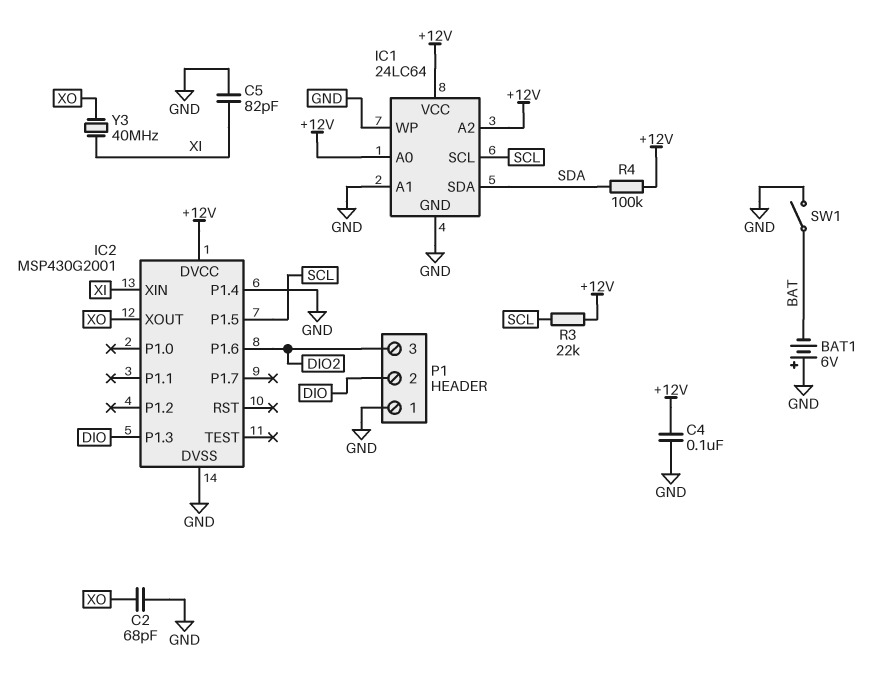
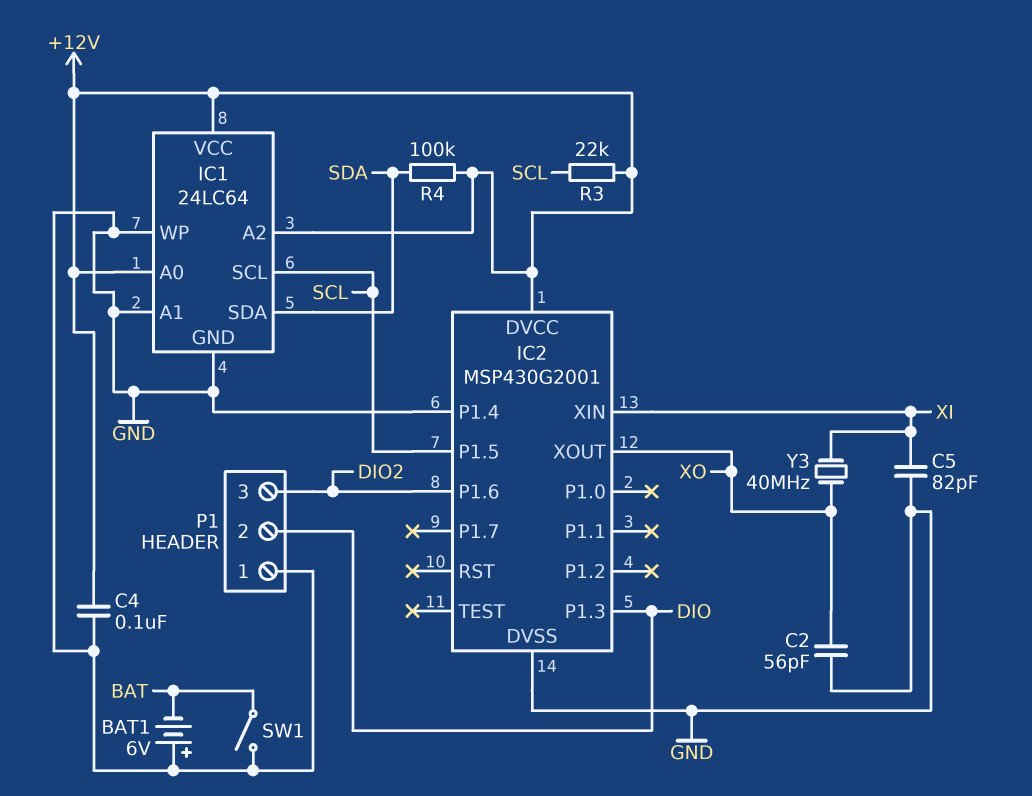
C2: 68pF (GND, XO) -> 56pF (GND, XO)

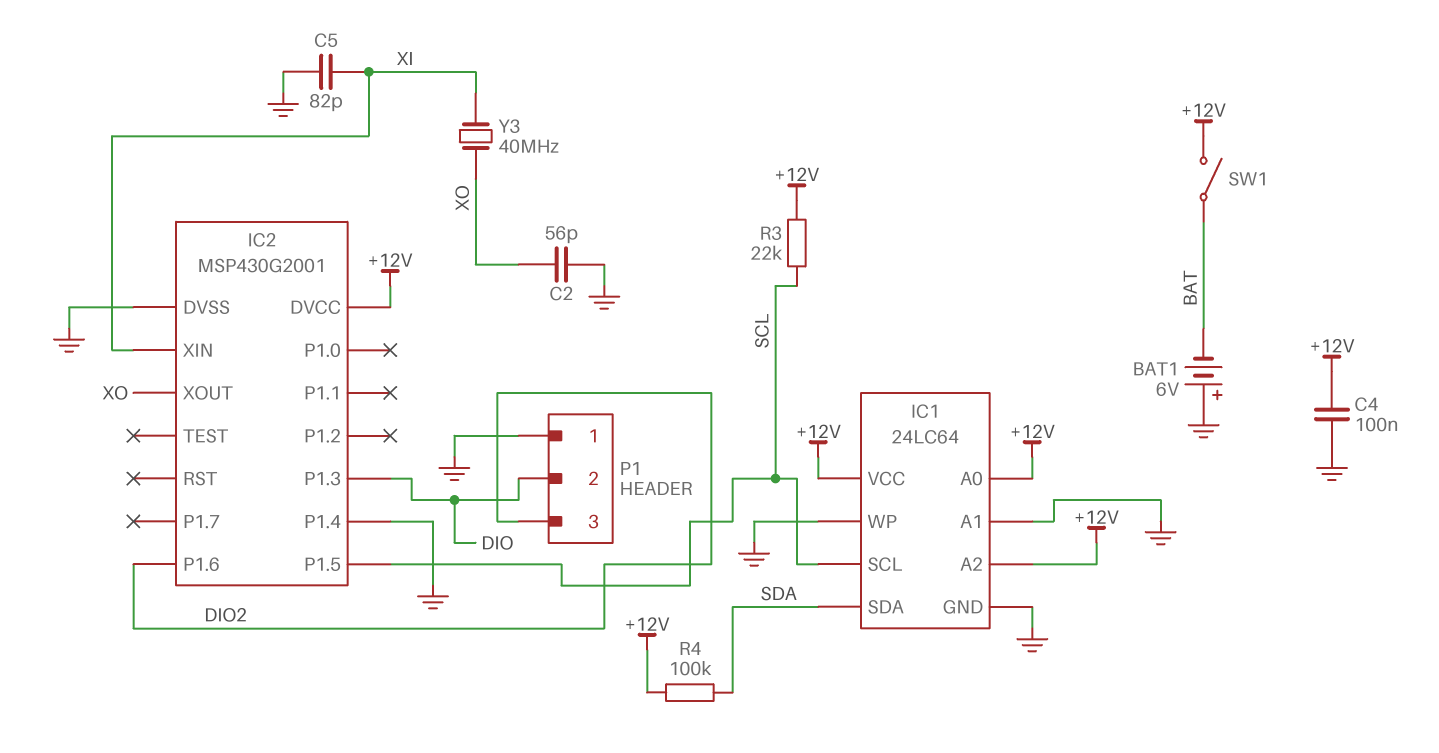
SW1: switch (BAT, GND) -> switch (+12V, BAT)

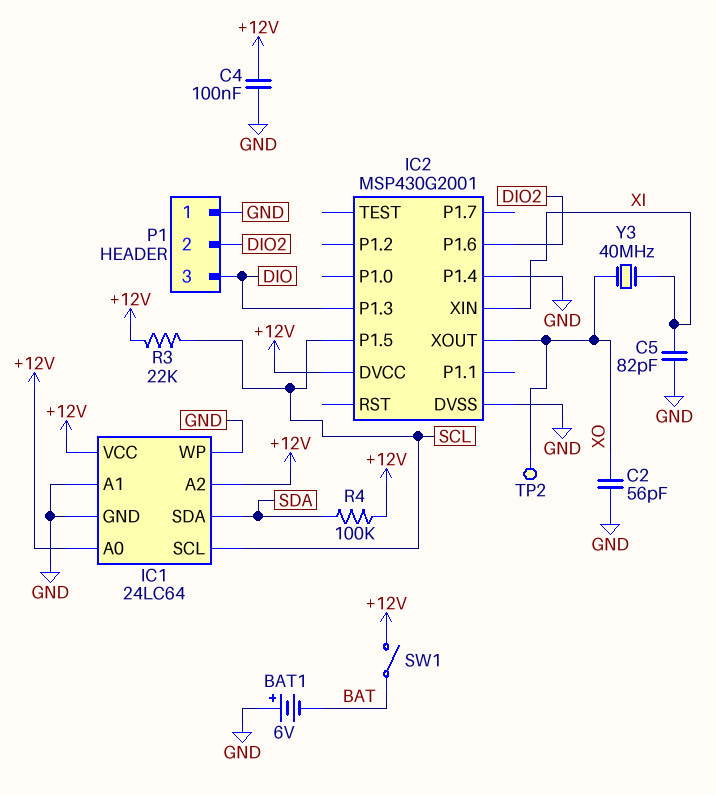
P1 pin 2: DIO -> DIO2
P1 pin 3: DIO2 -> DIO
TP2: none -> test point (XO)

